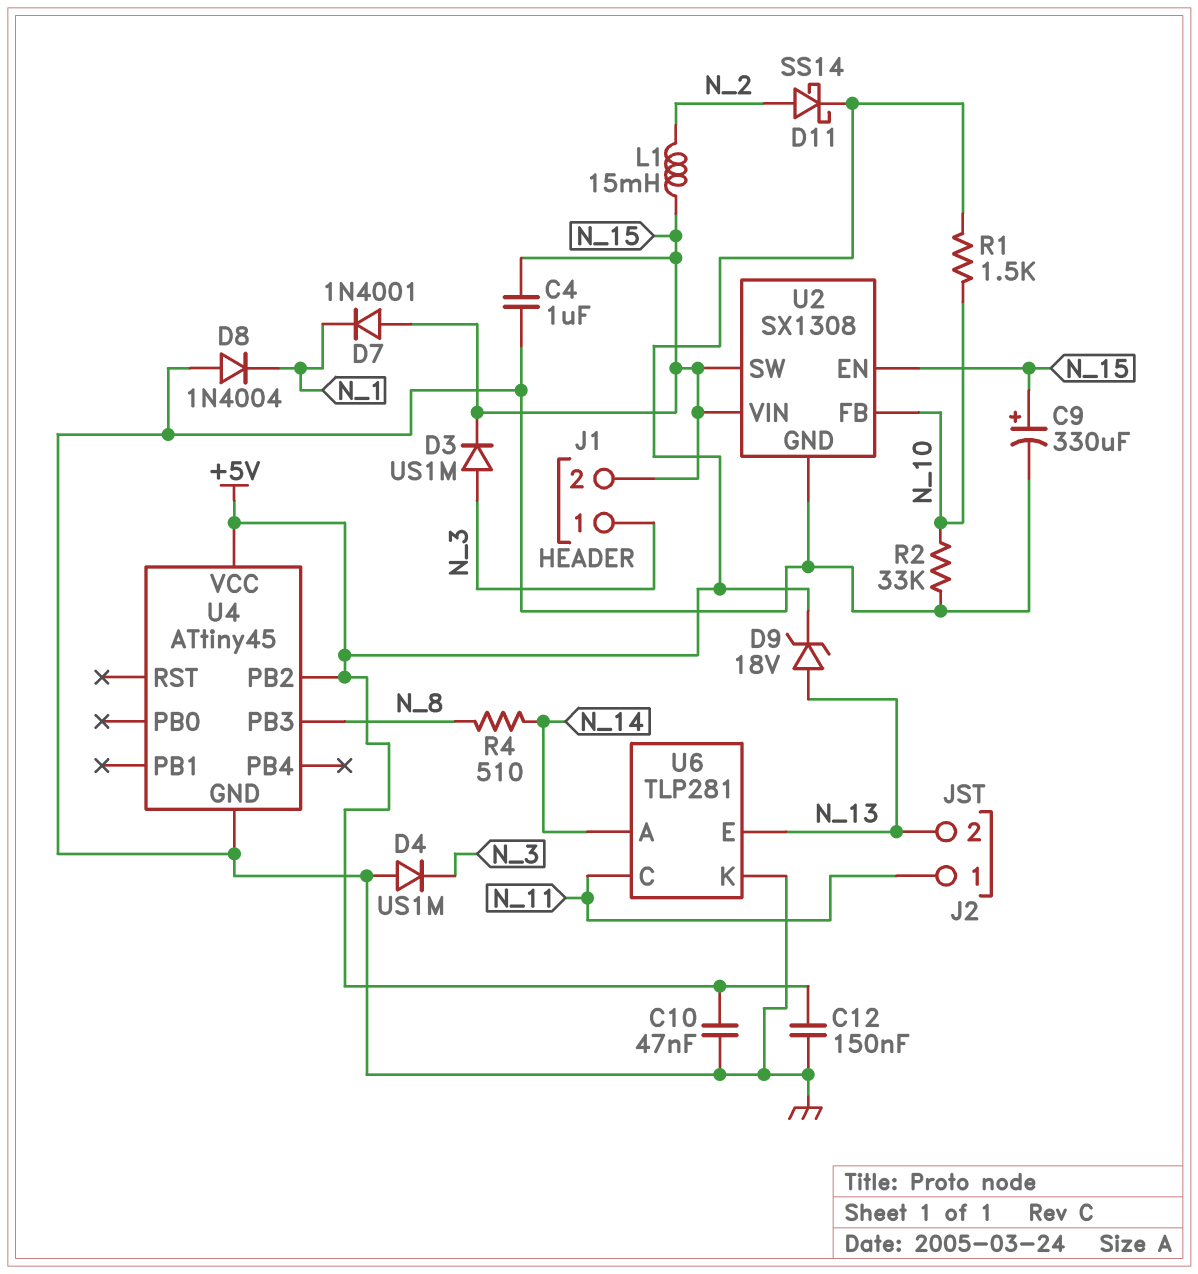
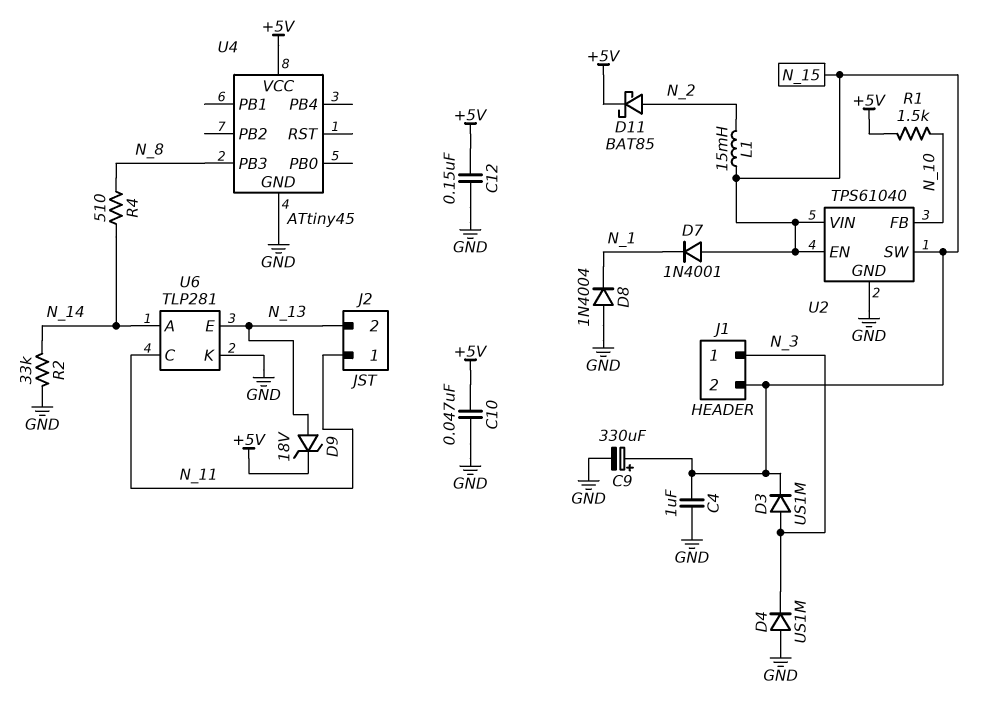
D11: schottky SS14 (A N_2, K +5V) -> schottky BAT85 (A N_2, K +5V)
R2: 33k (GND, N_10) -> 33k (GND, N_14)
U2: SX1308 -> TPS61040
U4 pin PB2: +5V -> none

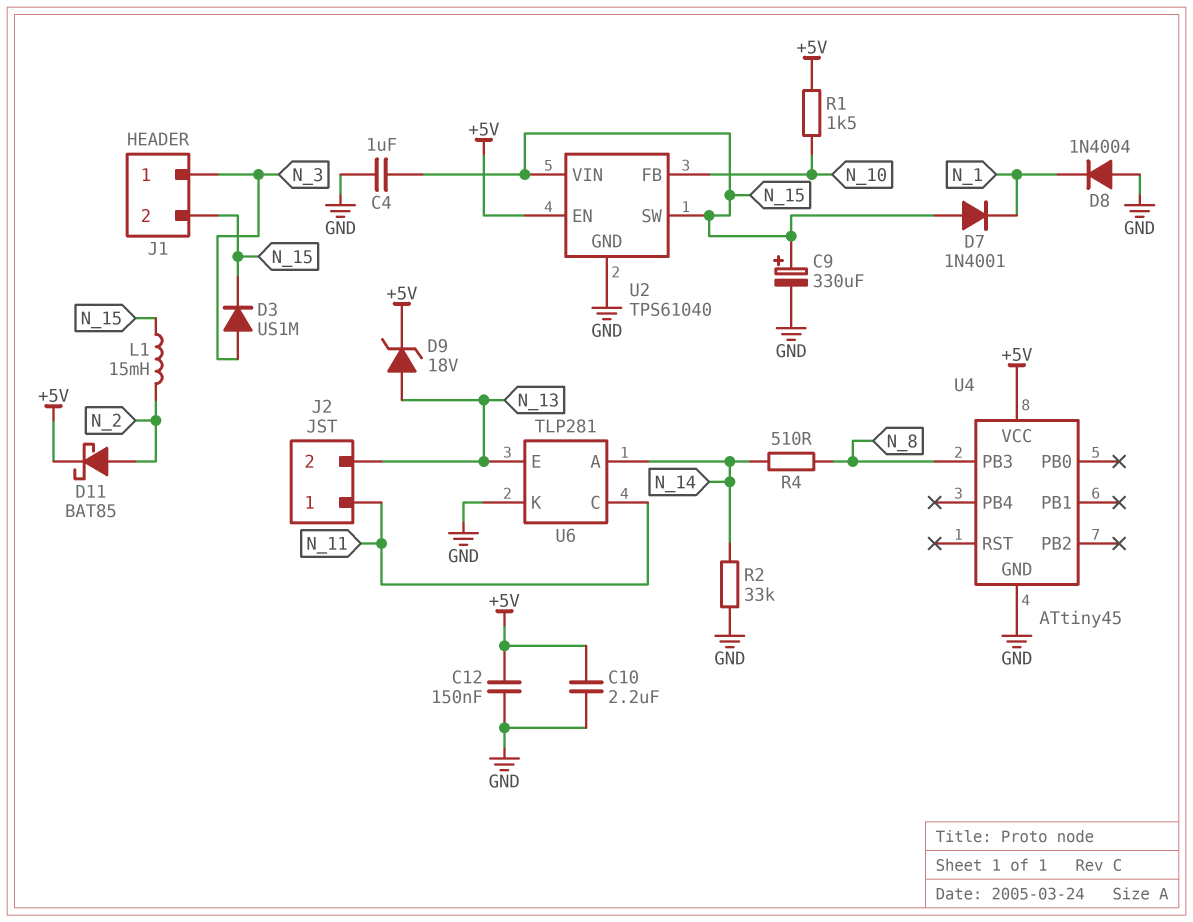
C10: 47nF (+5V, GND) -> 2.2uF (+5V, GND)
D4: diode US1M (A GND, K N_3) -> none
U2 pin EN: N_15 -> +5V

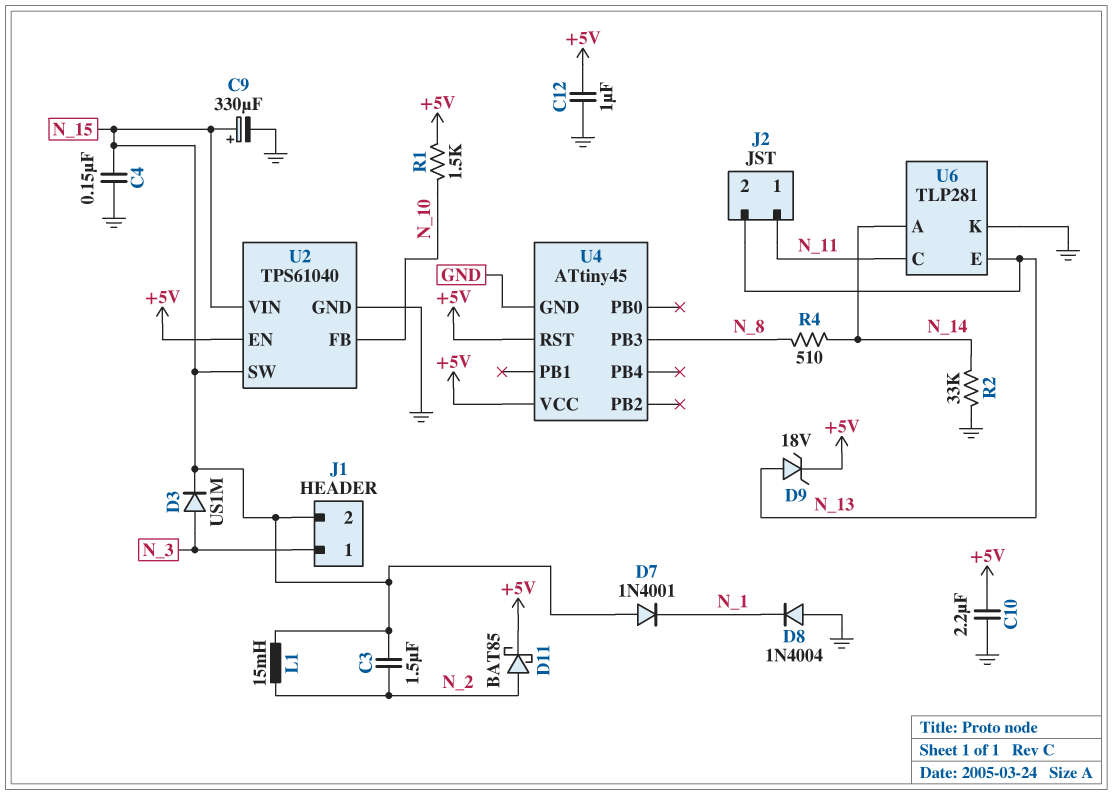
C3: none -> 1.5uF (N_2, N_15)
C4: 1uF (GND, N_15) -> 150nF (GND, N_15)
C12: 150nF (+5V, GND) -> 1uF (+5V, GND)
U4 pin RST: none -> +5V

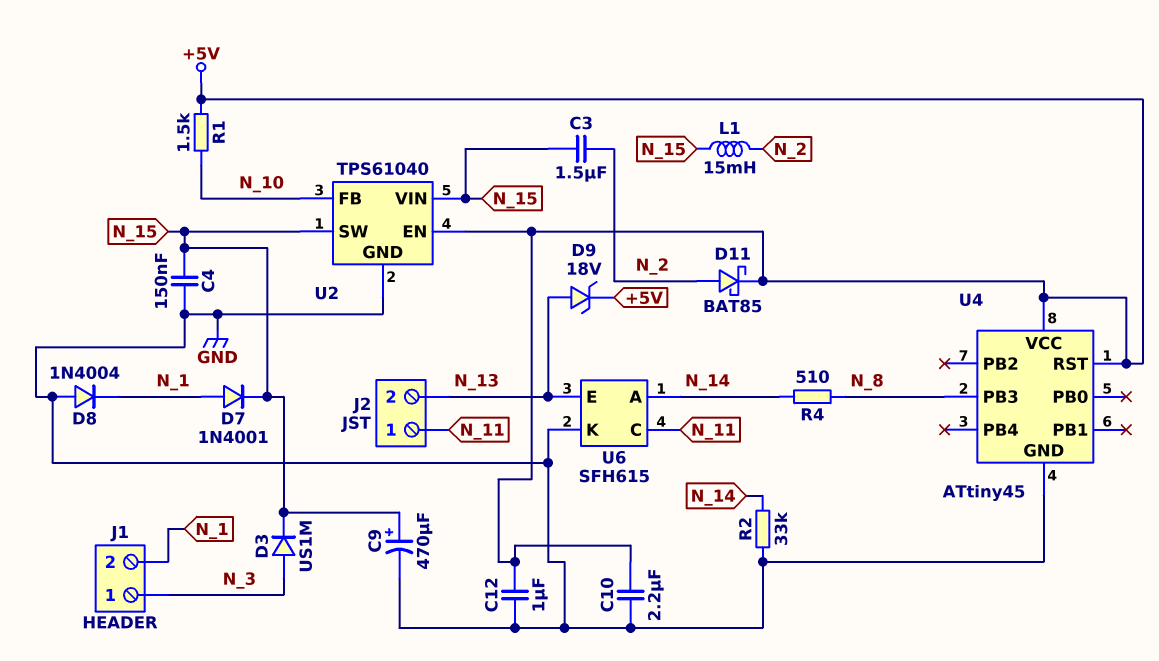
C9: 330uF (plus N_15, minus GND) -> 470uF (plus N_15, minus GND)
D7: diode 1N4001 (A N_15, K N_1) -> diode 1N4001 (A N_1, K N_15)
J1 pin 2: N_15 -> N_1
U6: TLP281 -> SFH615

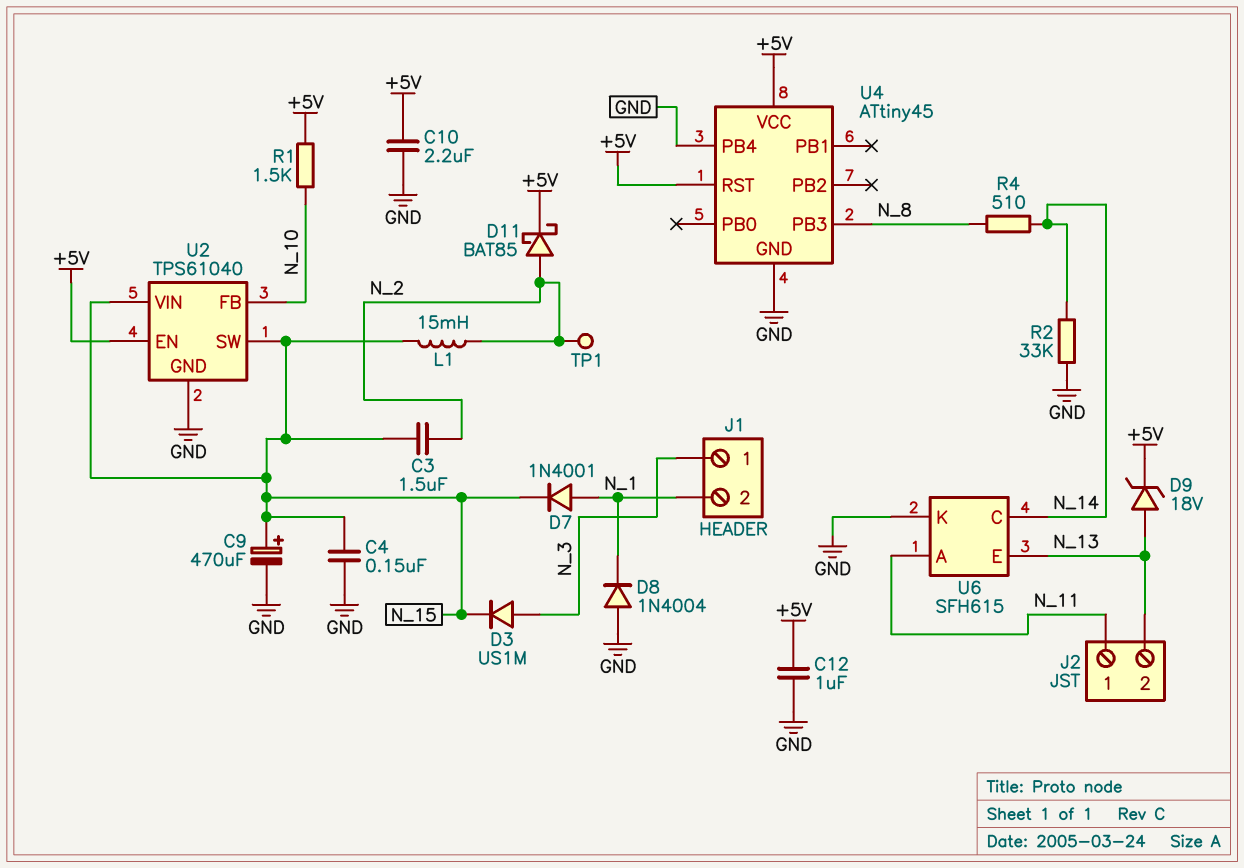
TP1: none -> test point (N_2)
U4 pin PB4: none -> GND
U6 pin A: N_14 -> N_11
U6 pin C: N_11 -> N_14

